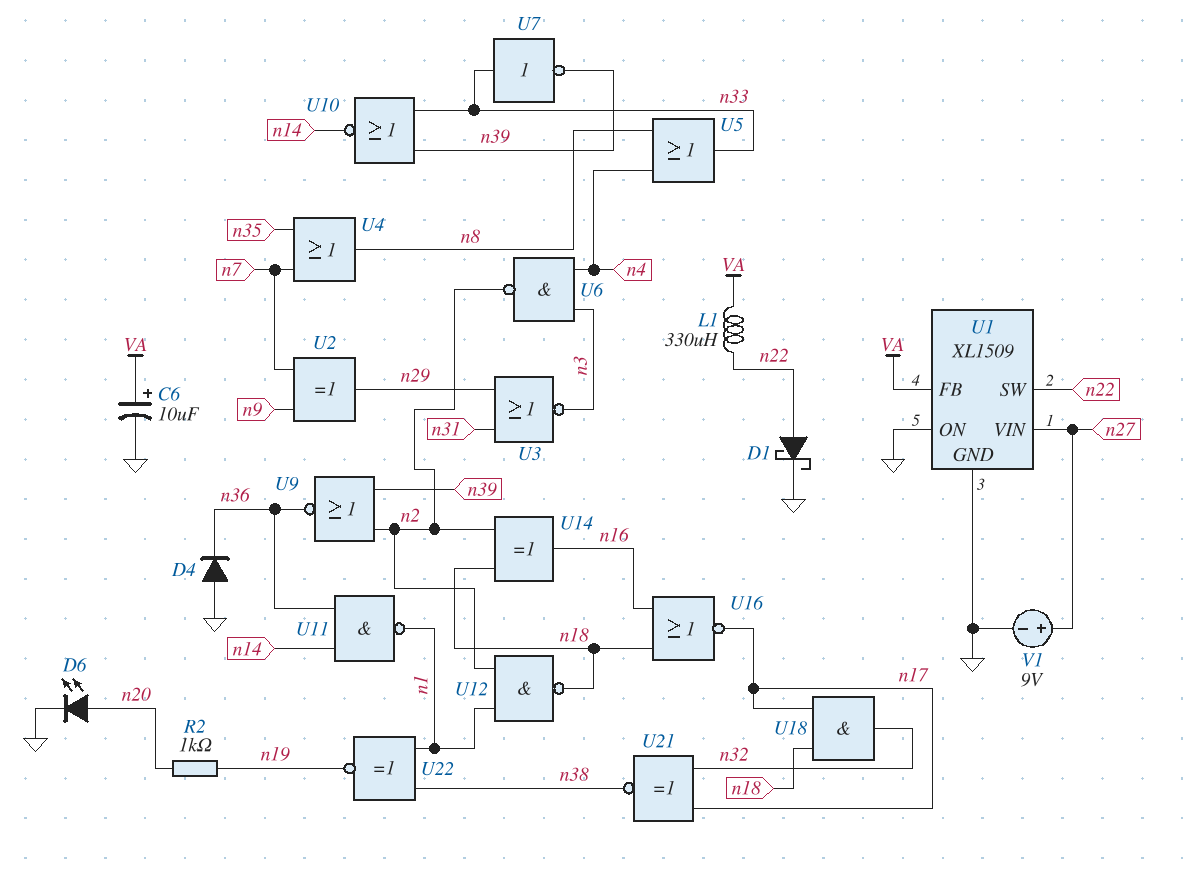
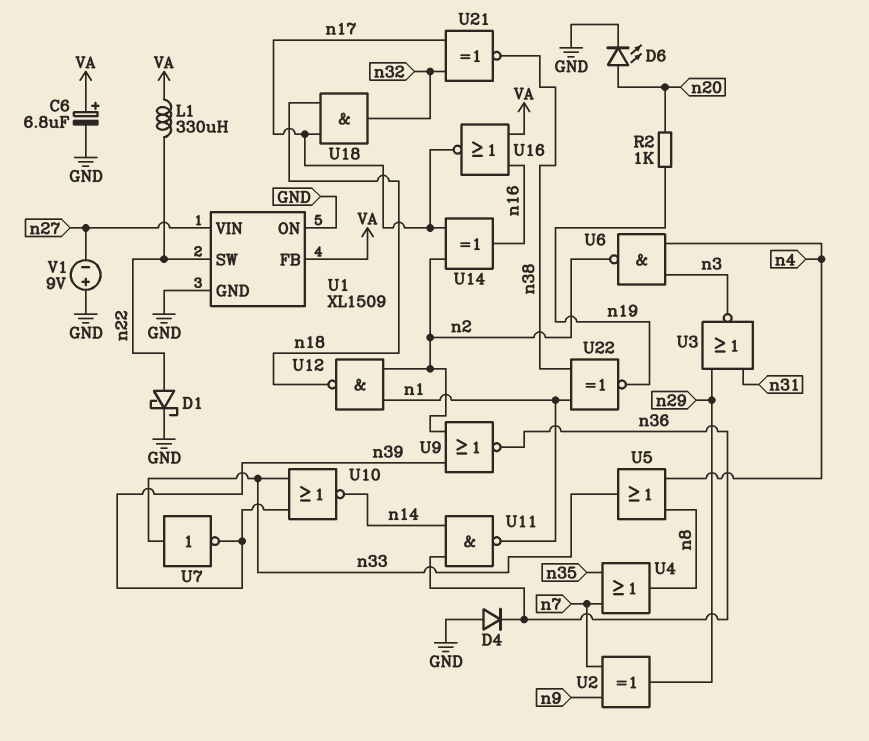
C6: 10uF (plus VA, minus GND) -> 6.8uF (plus VA, minus GND)
U14: XOR (in n2, in n18, out n16) -> XOR (in n2, in n17, out n16)
U16: NOR (in n16, in n18, out n17) -> NOR (in VA, in n16, out n17)
V1: 9V (plus n27, minus GND) -> 9V (plus GND, minus n27)

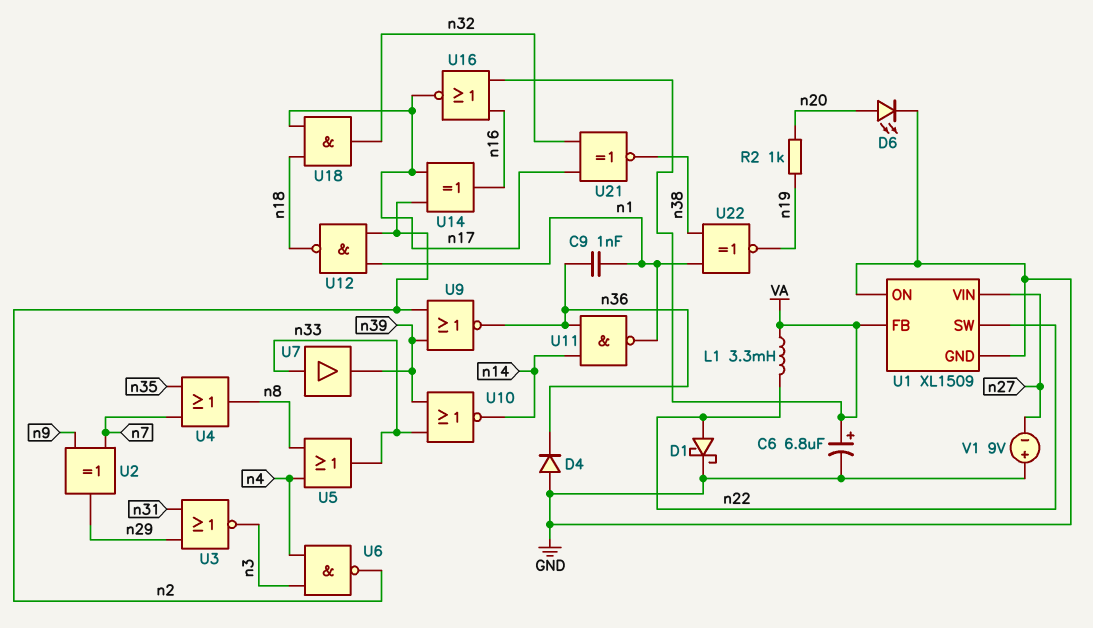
C9: none -> 1nF (n1, n36)
L1: 330uH (VA, n22) -> 3.3mH (VA, n22)
U7: NOT (in n33, out n39) -> buffer (in n33, out n39)

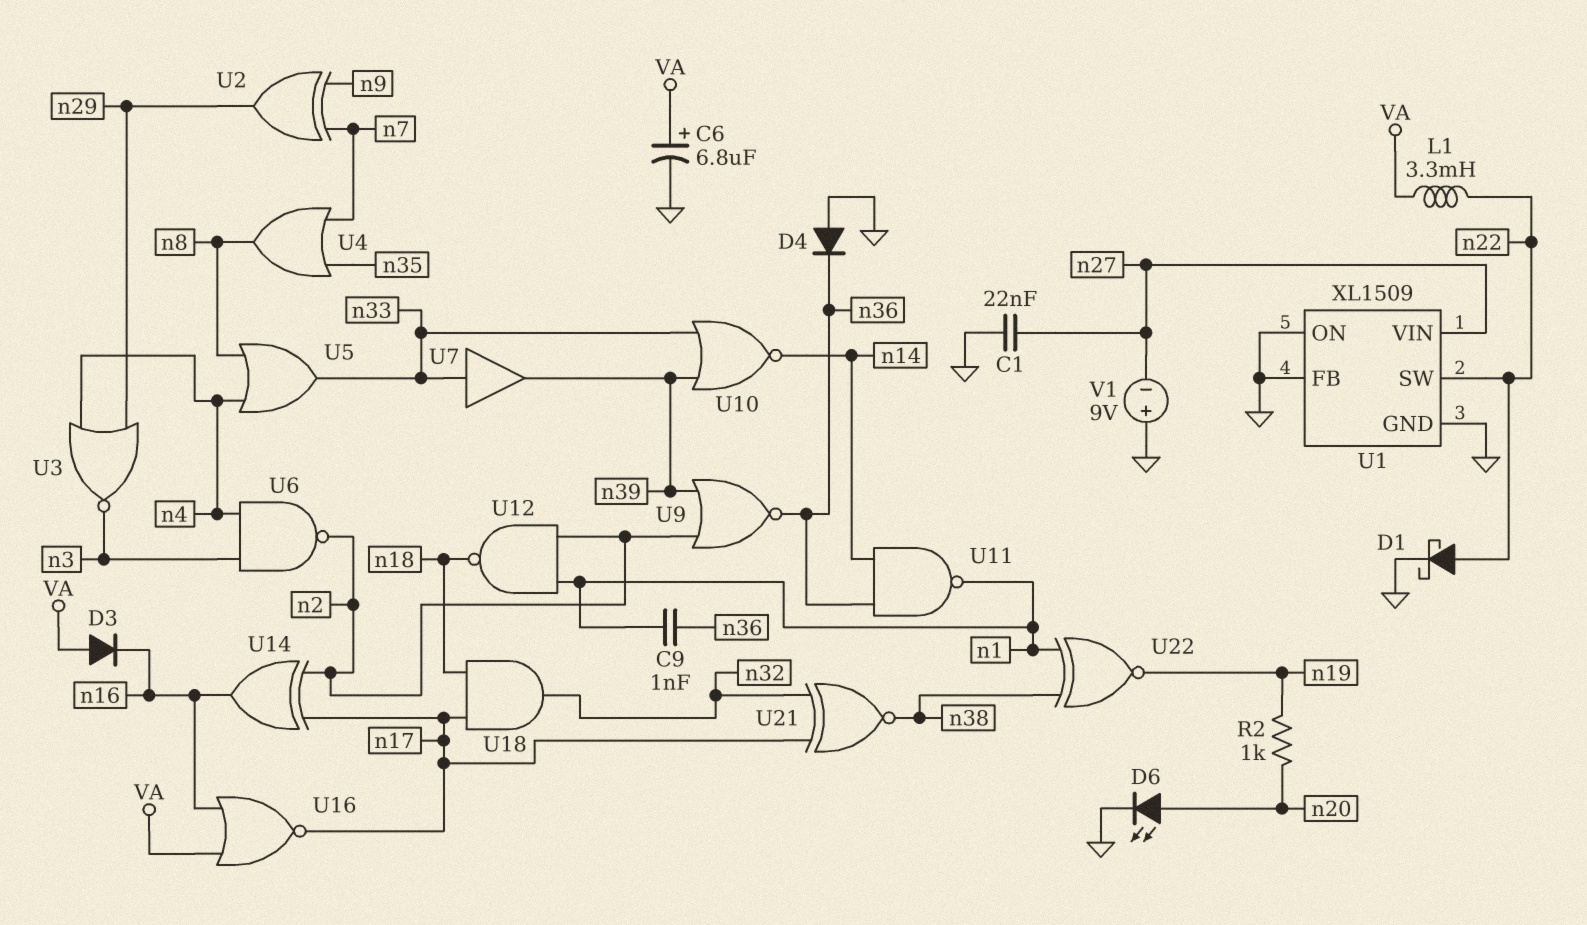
C1: none -> 22nF (GND, n27)
D3: none -> diode (A VA, K n16)
U1 pin FB: VA -> GND
U3: NOR (in n29, in n31, out n3) -> NOR (in n4, in n29, out n3)

